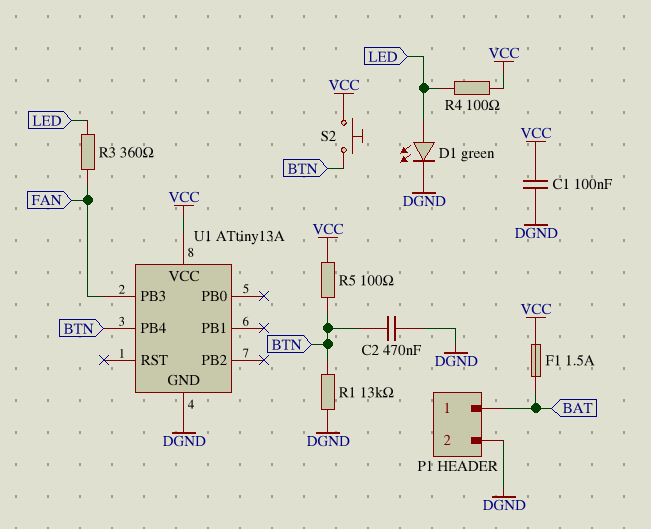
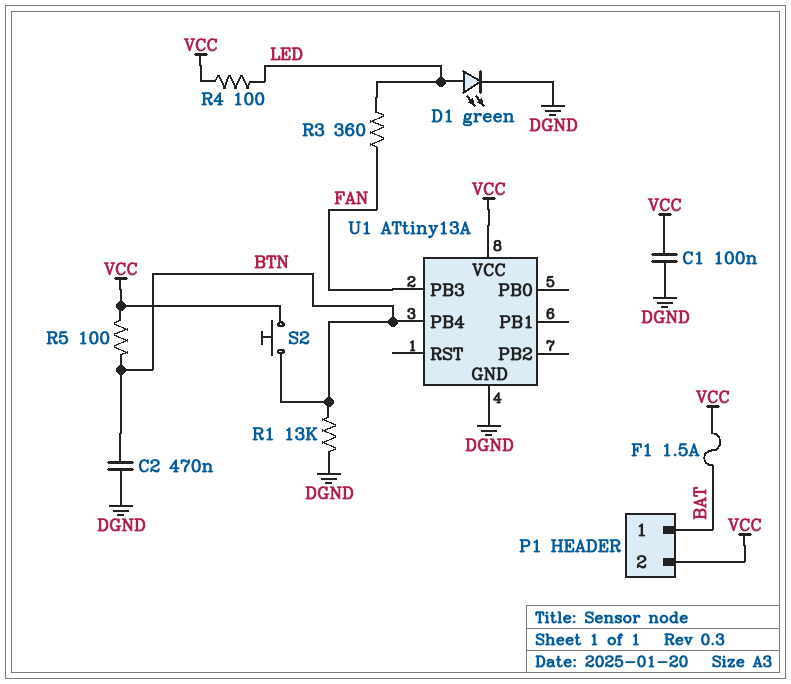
P1 pin 2: DGND -> VCC

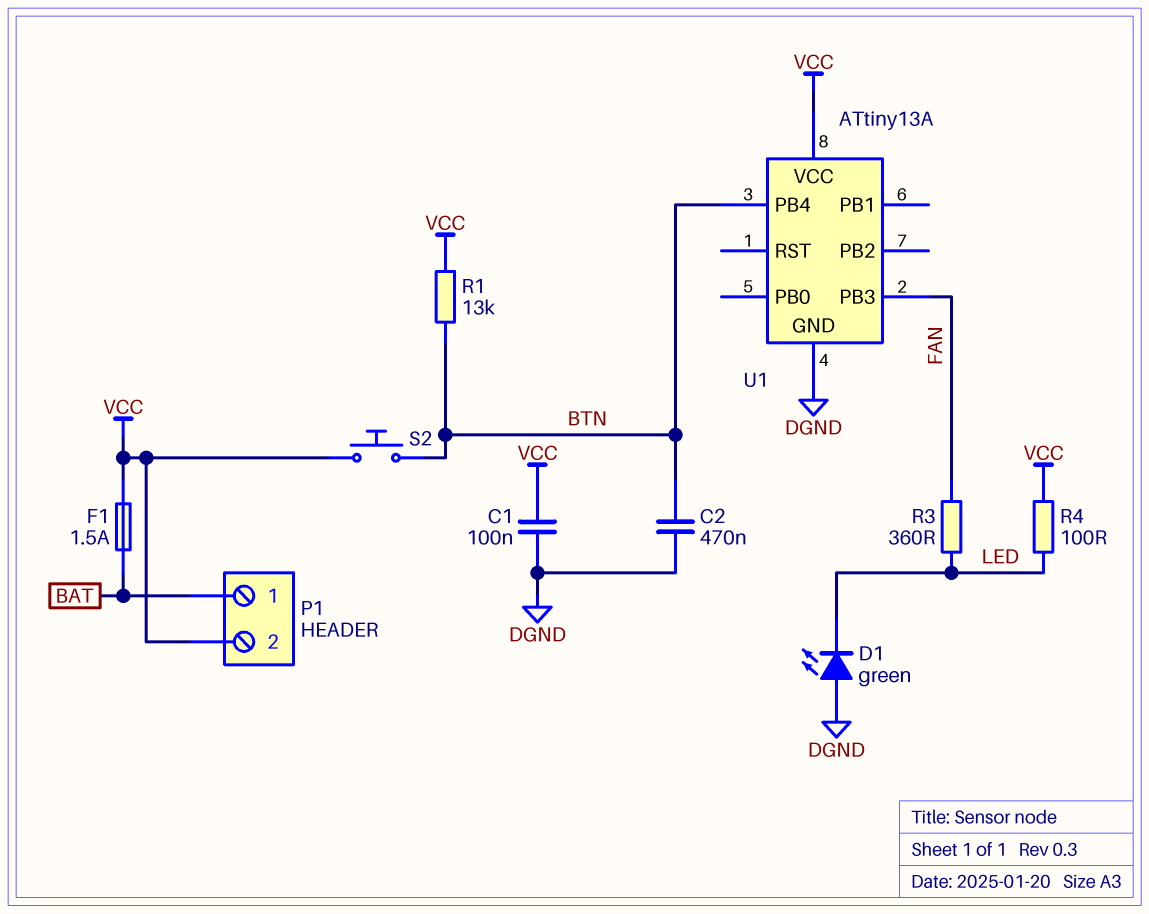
D1: LED green (A LED, K DGND) -> LED green (A DGND, K LED)
R1: 13k (BTN, DGND) -> 13k (BTN, VCC)
R5: 100 (BTN, VCC) -> none

